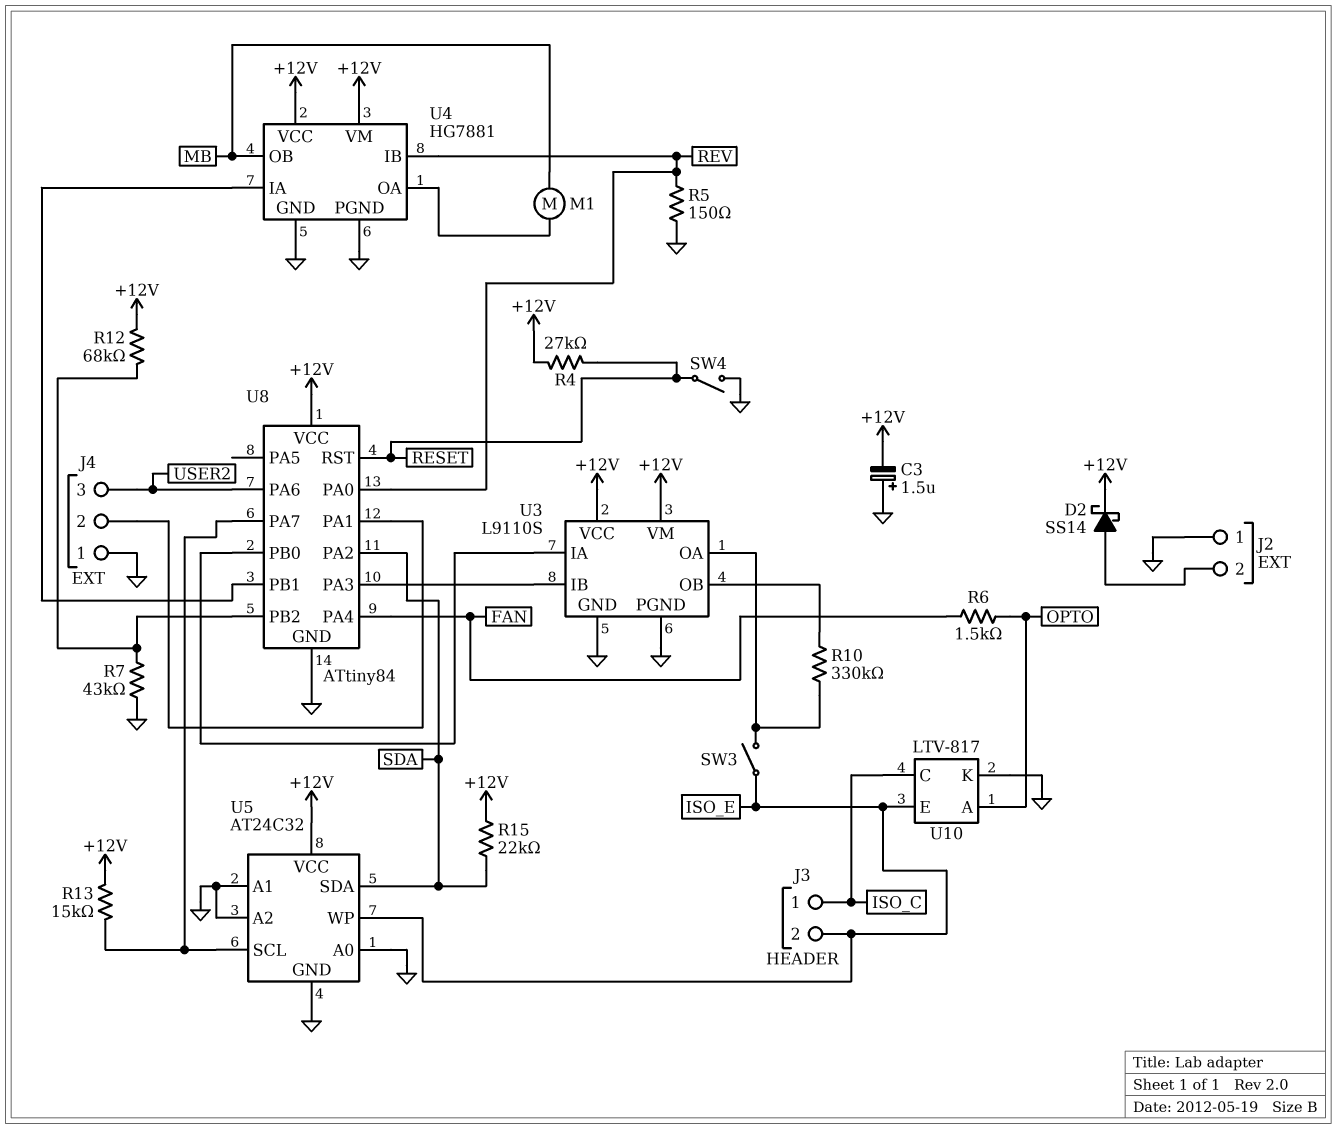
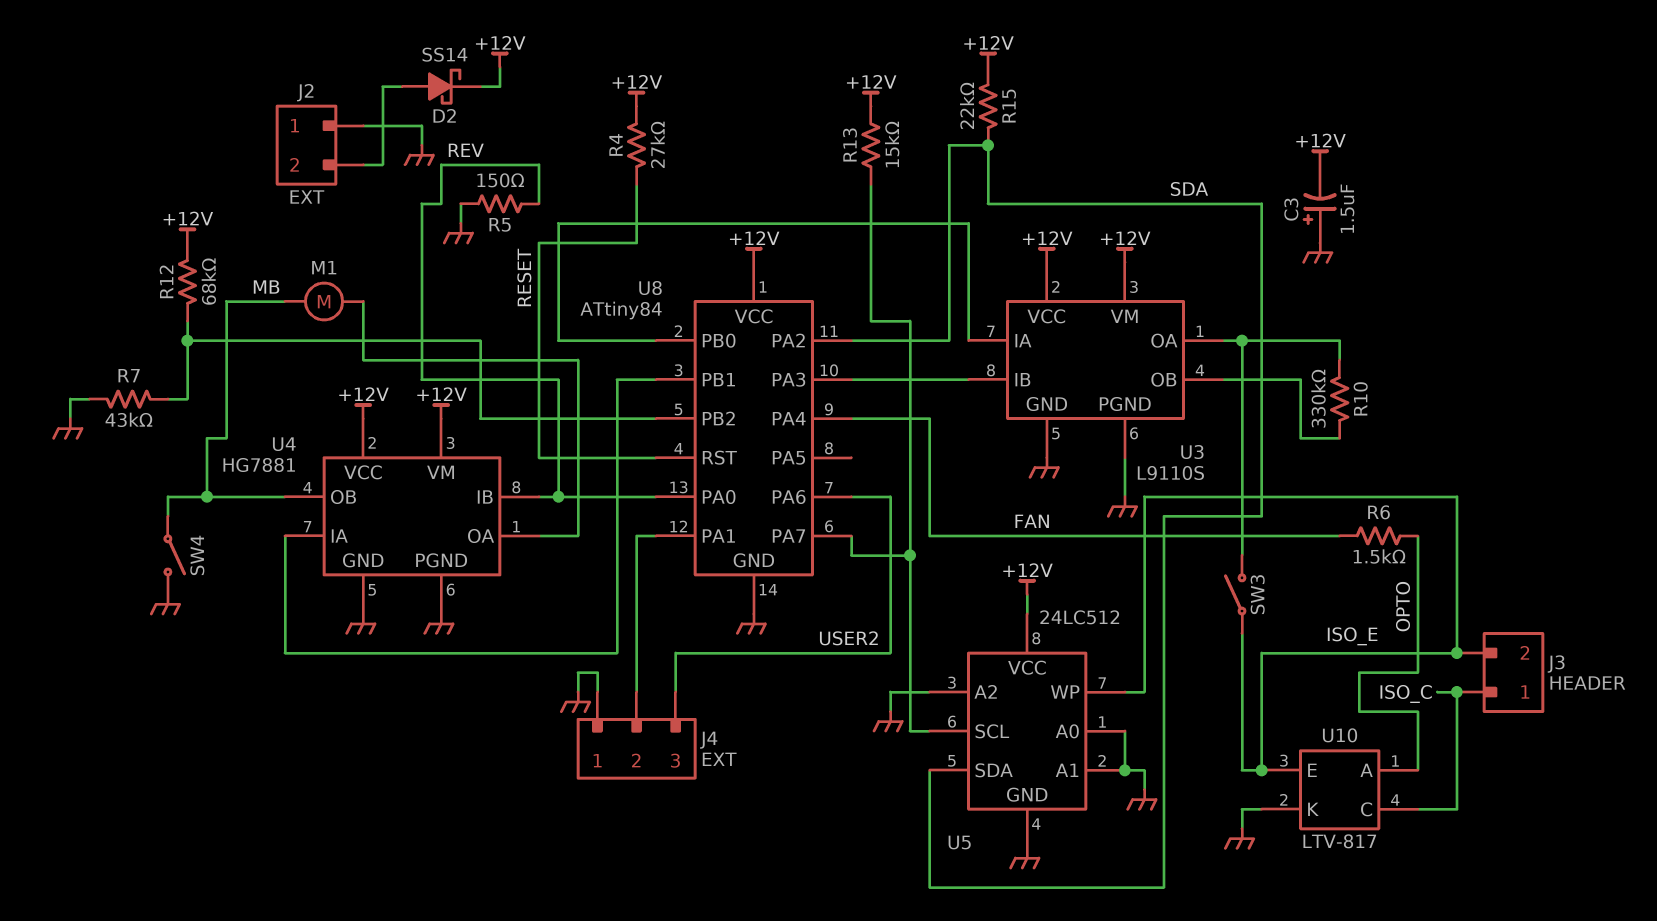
SW4: switch (GND, RESET) -> switch (GND, MB)
U5: AT24C32 -> 24LC512

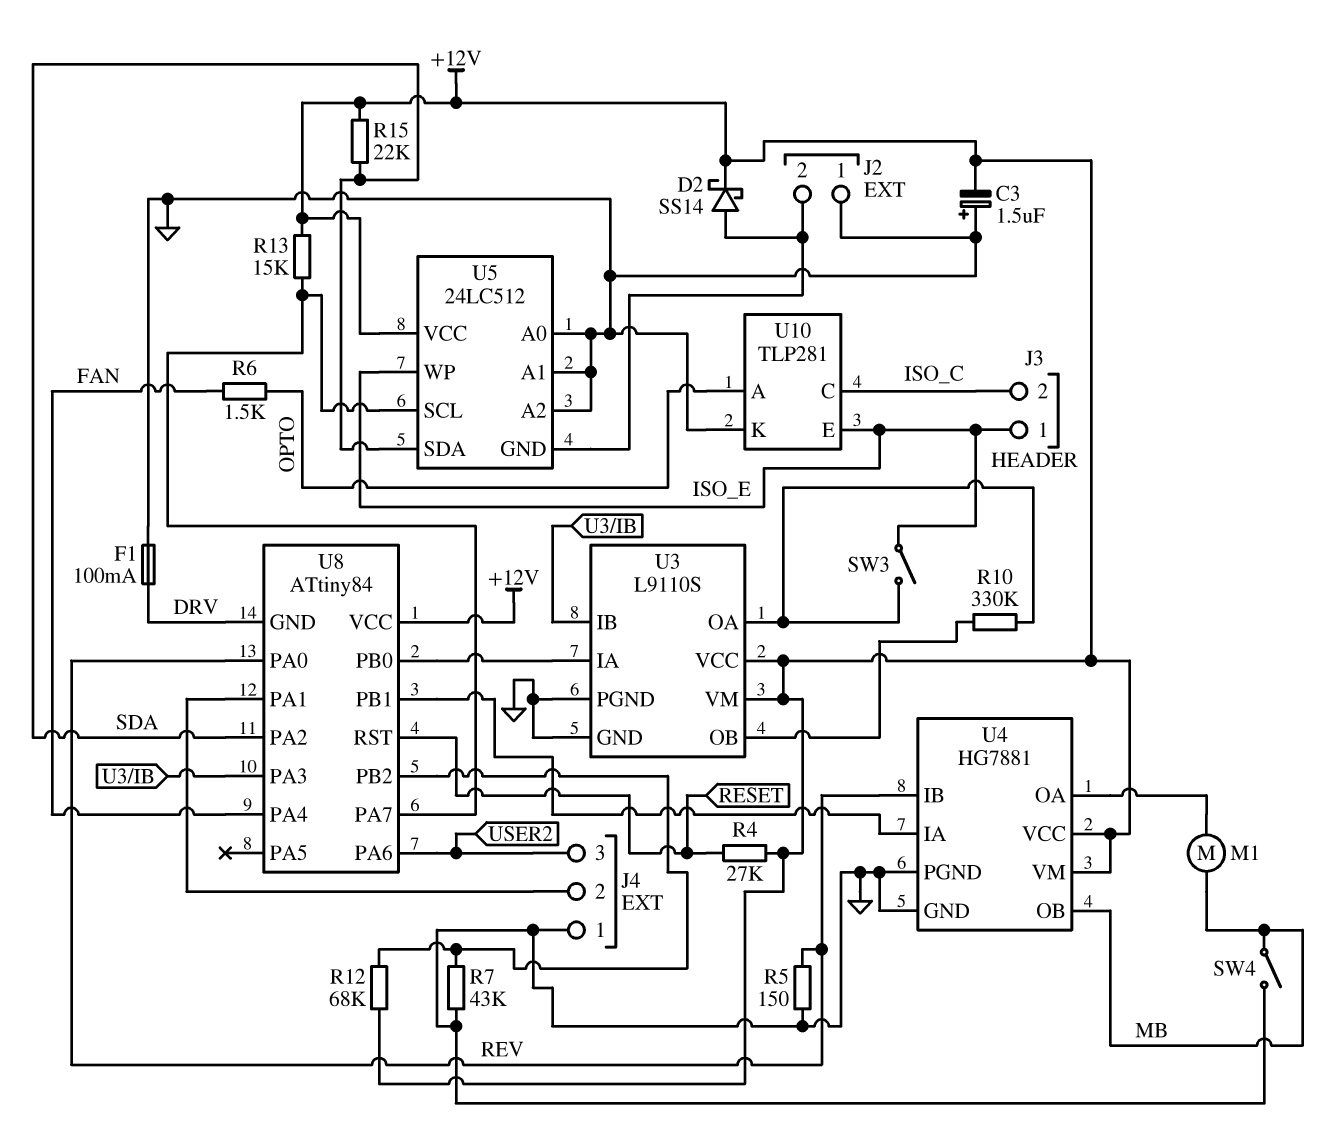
F1: none -> 100mA (DRV, GND)
J3 pin 1: ISO_C -> ISO_E
J3 pin 2: ISO_E -> ISO_C
U5 pin GND: GND -> J2/2
U8 pin GND: GND -> DRV
U10: LTV-817 -> TLP281

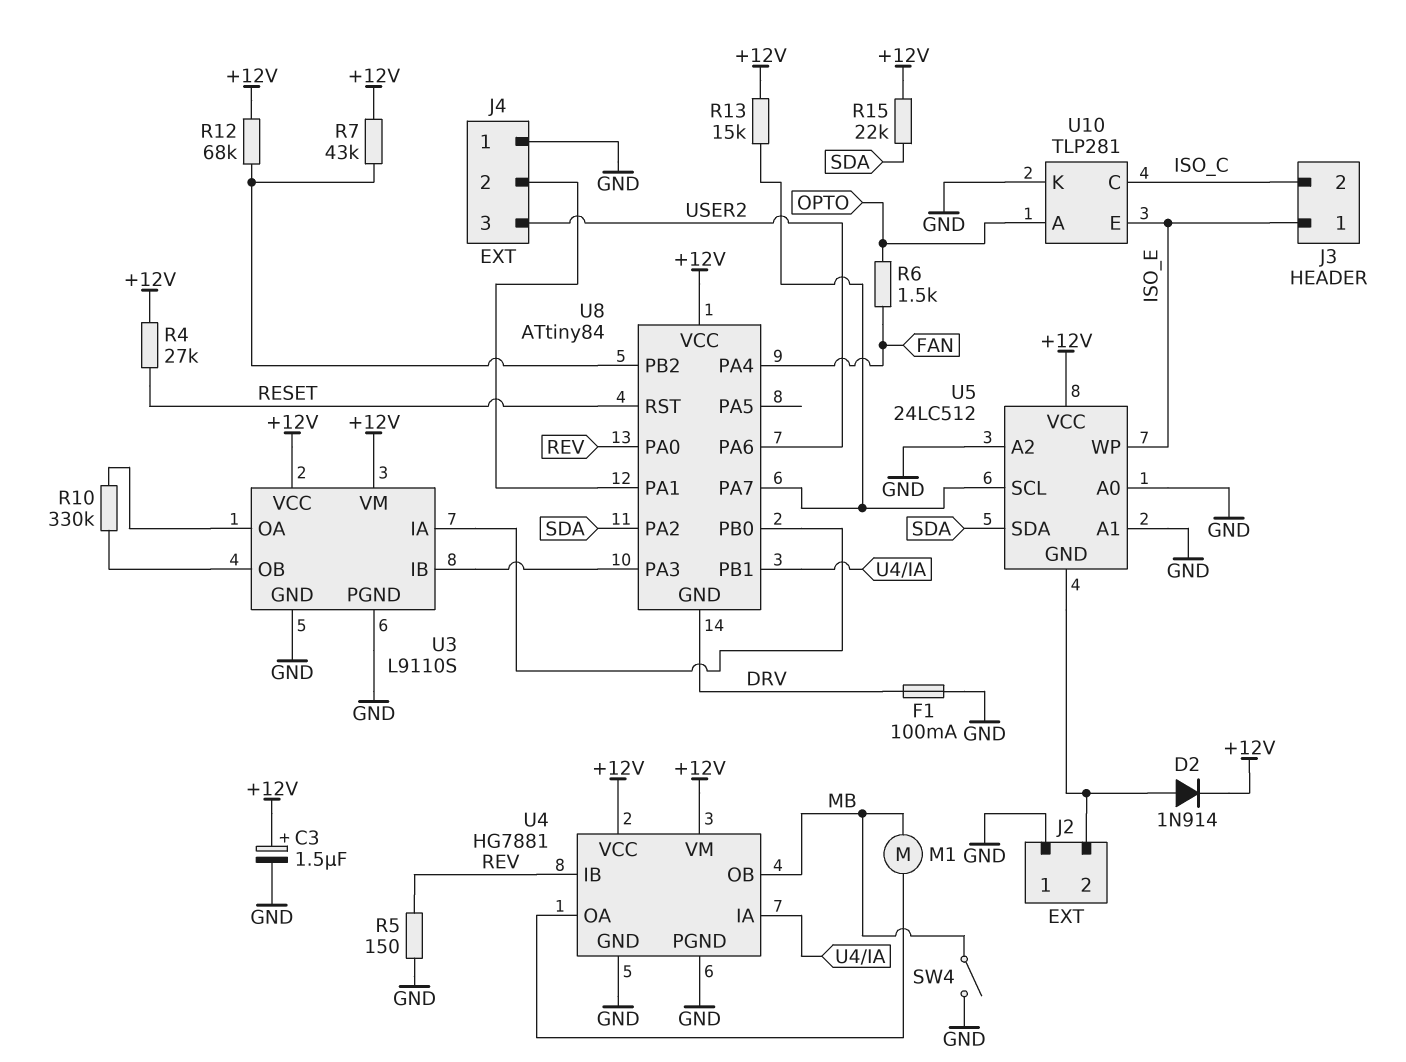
C3: 1.5uF (plus GND, minus +12V) -> 1.5uF (plus +12V, minus GND)
D2: schottky SS14 (A J2/2, K +12V) -> diode 1N914 (A J2/2, K +12V)
R7: 43k (GND, U8/PB2) -> 43k (+12V, U8/PB2)
SW3: switch (ISO_E, U3/OA) -> none

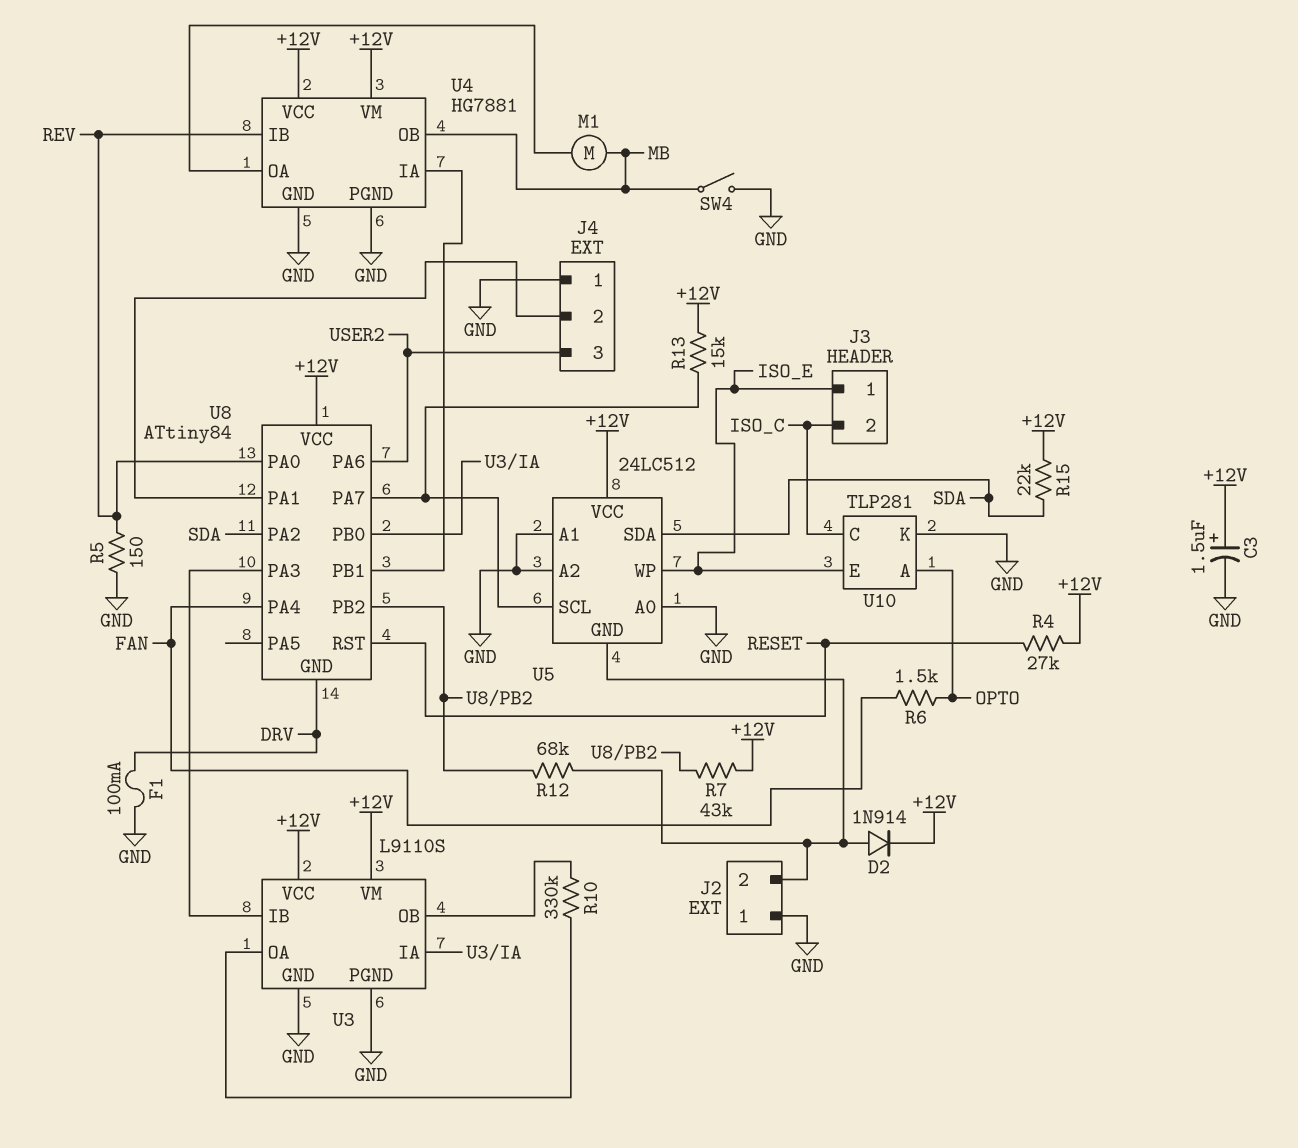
R12: 68k (+12V, U8/PB2) -> 68k (J2/2, U8/PB2)

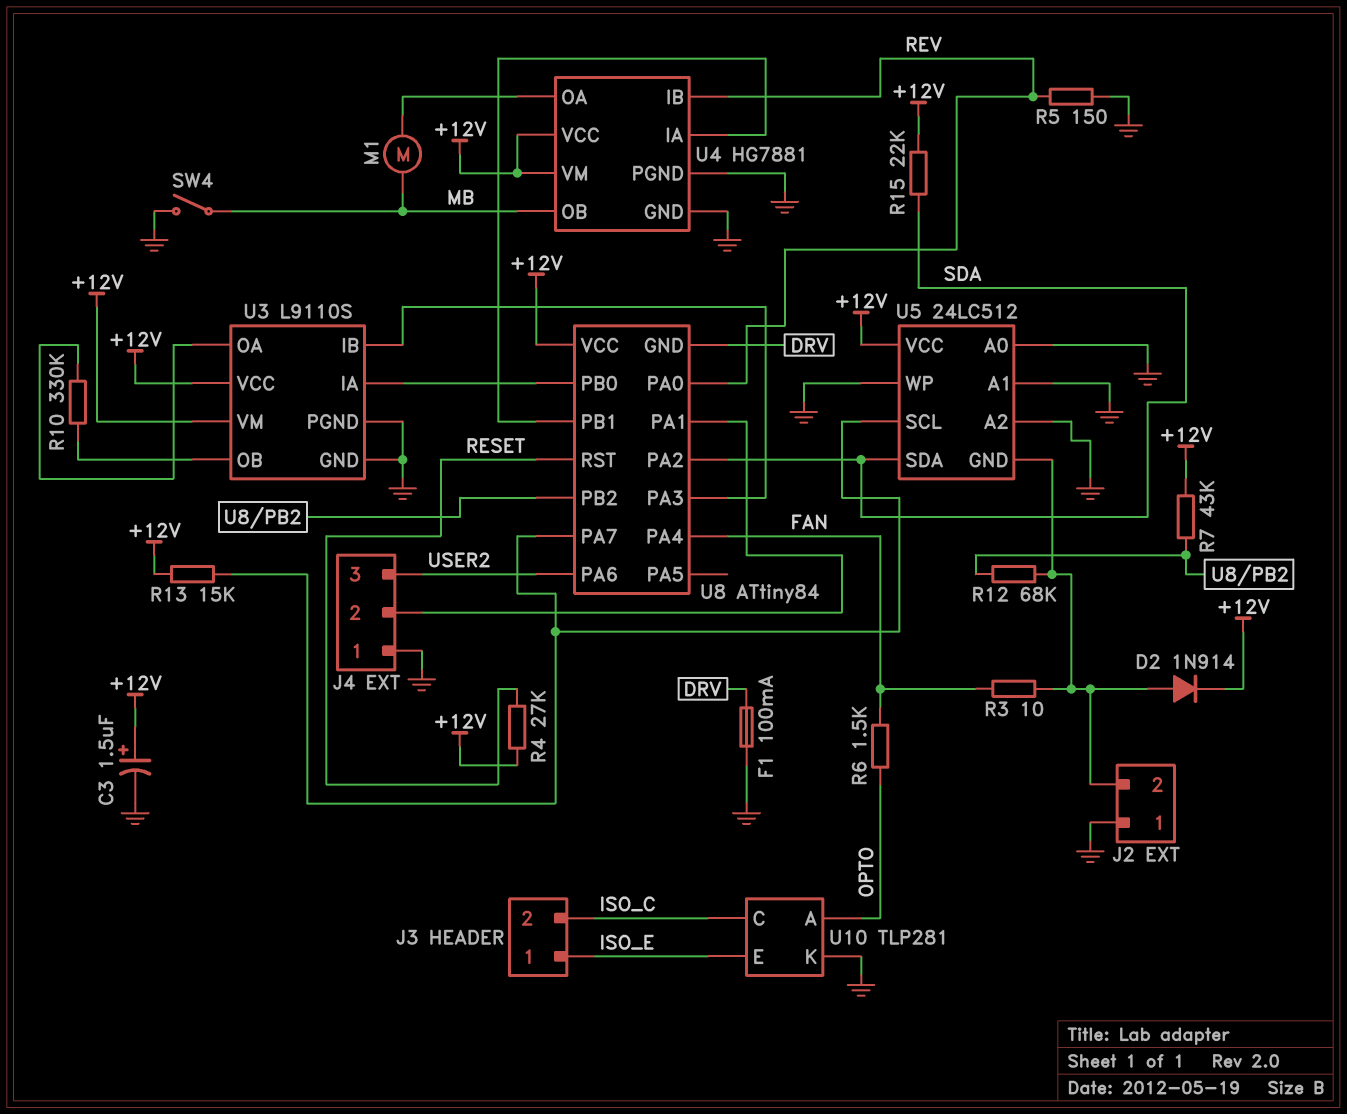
R3: none -> 10 (FAN, J2/2)
U5 pin WP: ISO_E -> GND

